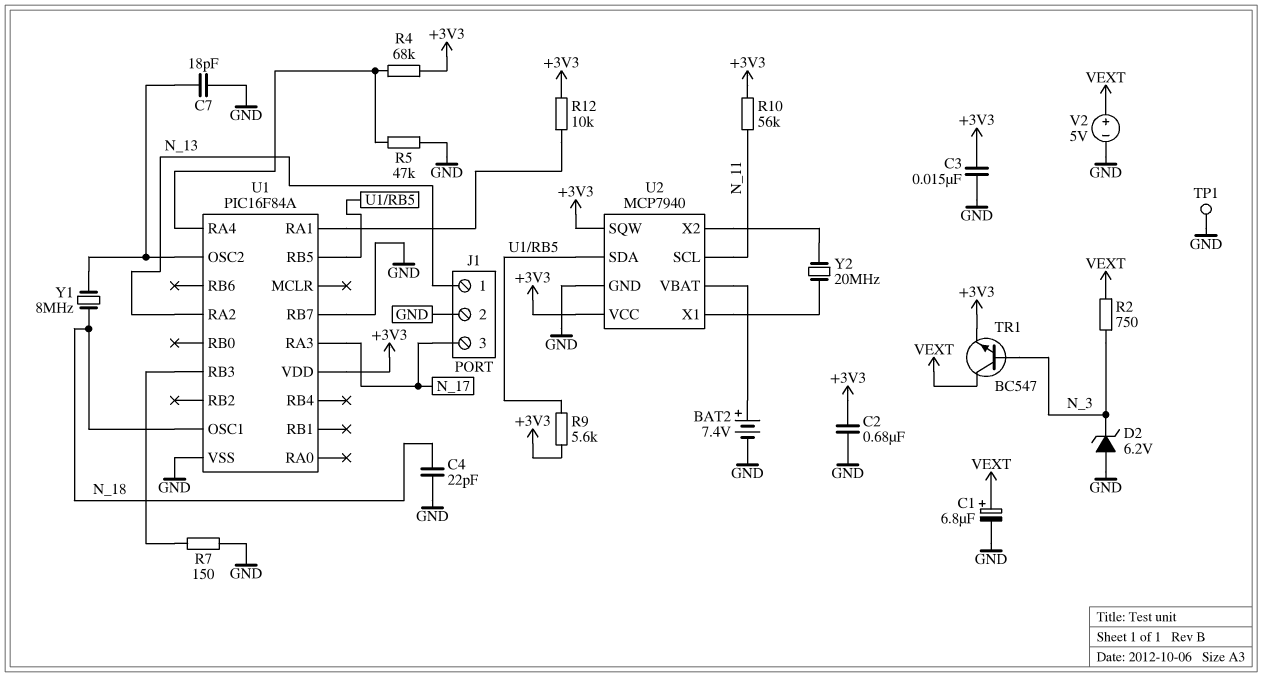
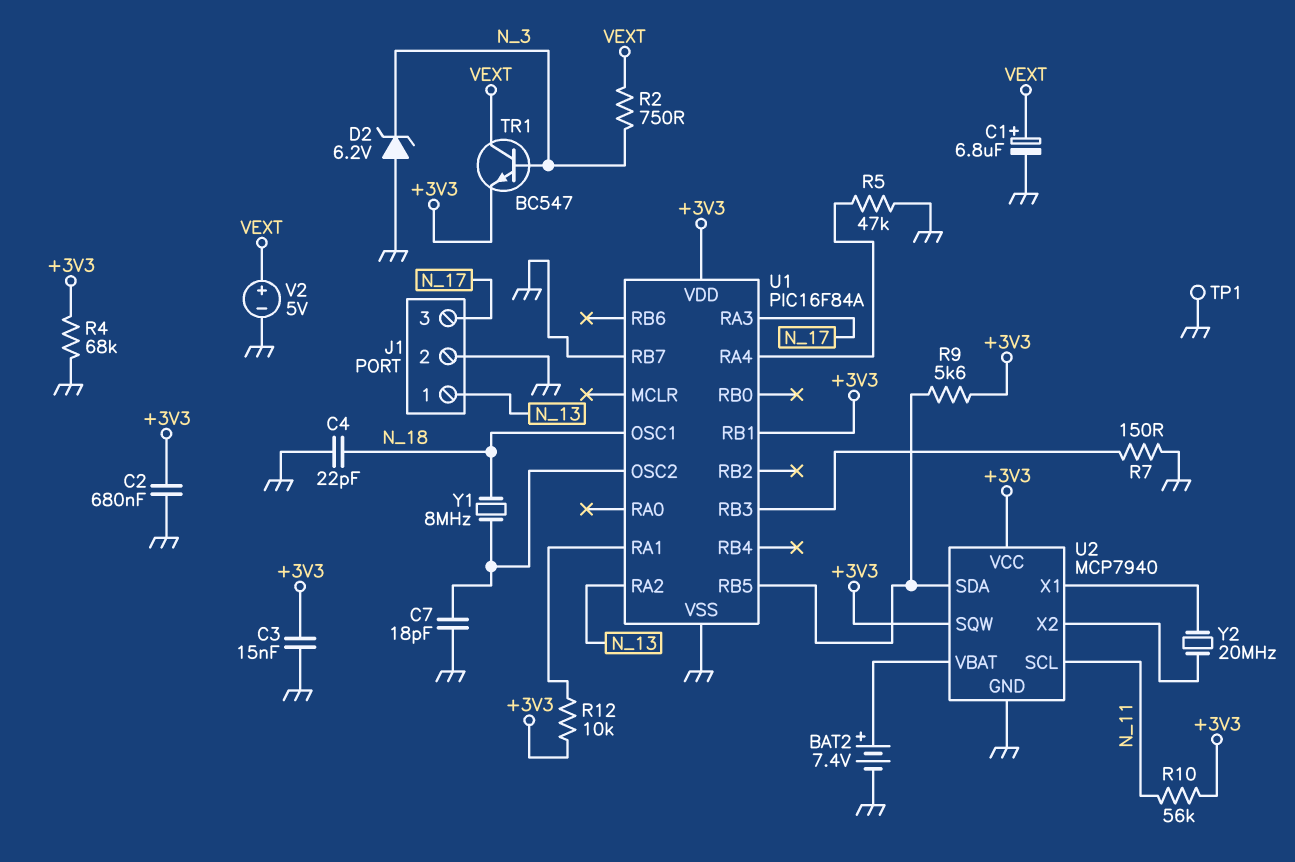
R4: 68k (+3V3, U1/RA4) -> 68k (+3V3, GND)
U1 pin RB1: none -> +3V3

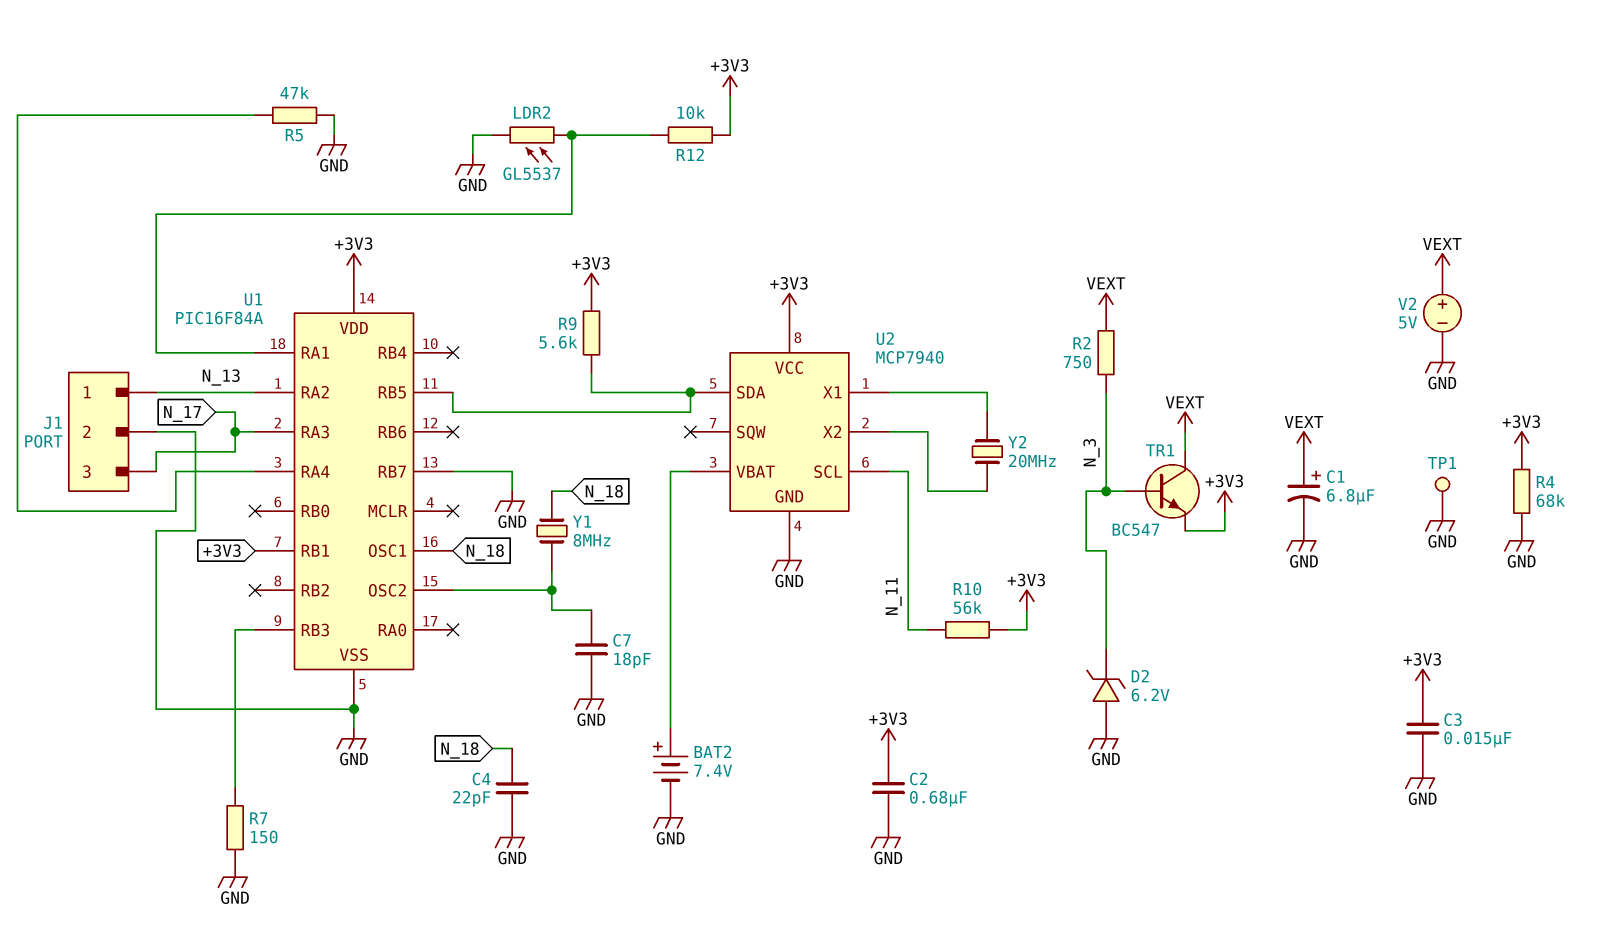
LDR2: none -> GL5537 (GND, U1/RA1)
U2 pin SQW: +3V3 -> none

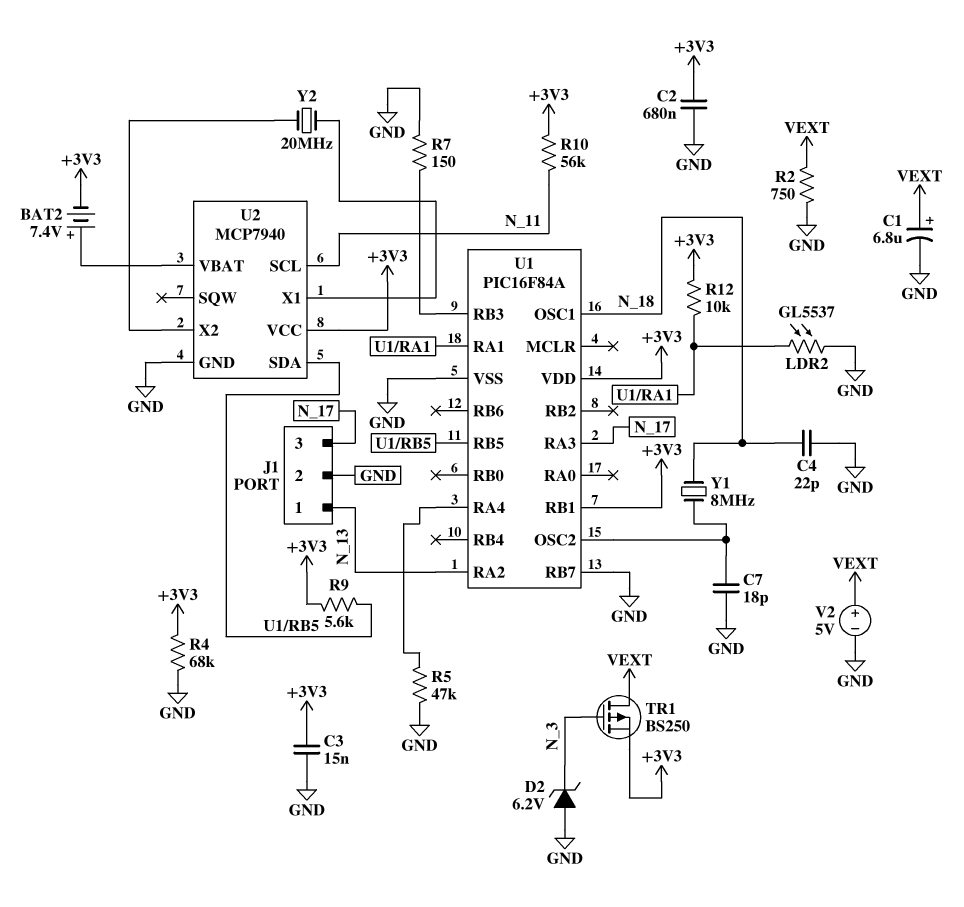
BAT2: 7.4V (plus U2/VBAT, minus GND) -> 7.4V (plus U2/VBAT, minus +3V3)
R2: 750 (N_3, VEXT) -> 750 (GND, VEXT)
TP1: test point (GND) -> none
TR1: NPN BC547 (B N_3, C VEXT, E +3V3) -> PMOS BS250 (G N_3, D VEXT, S +3V3)

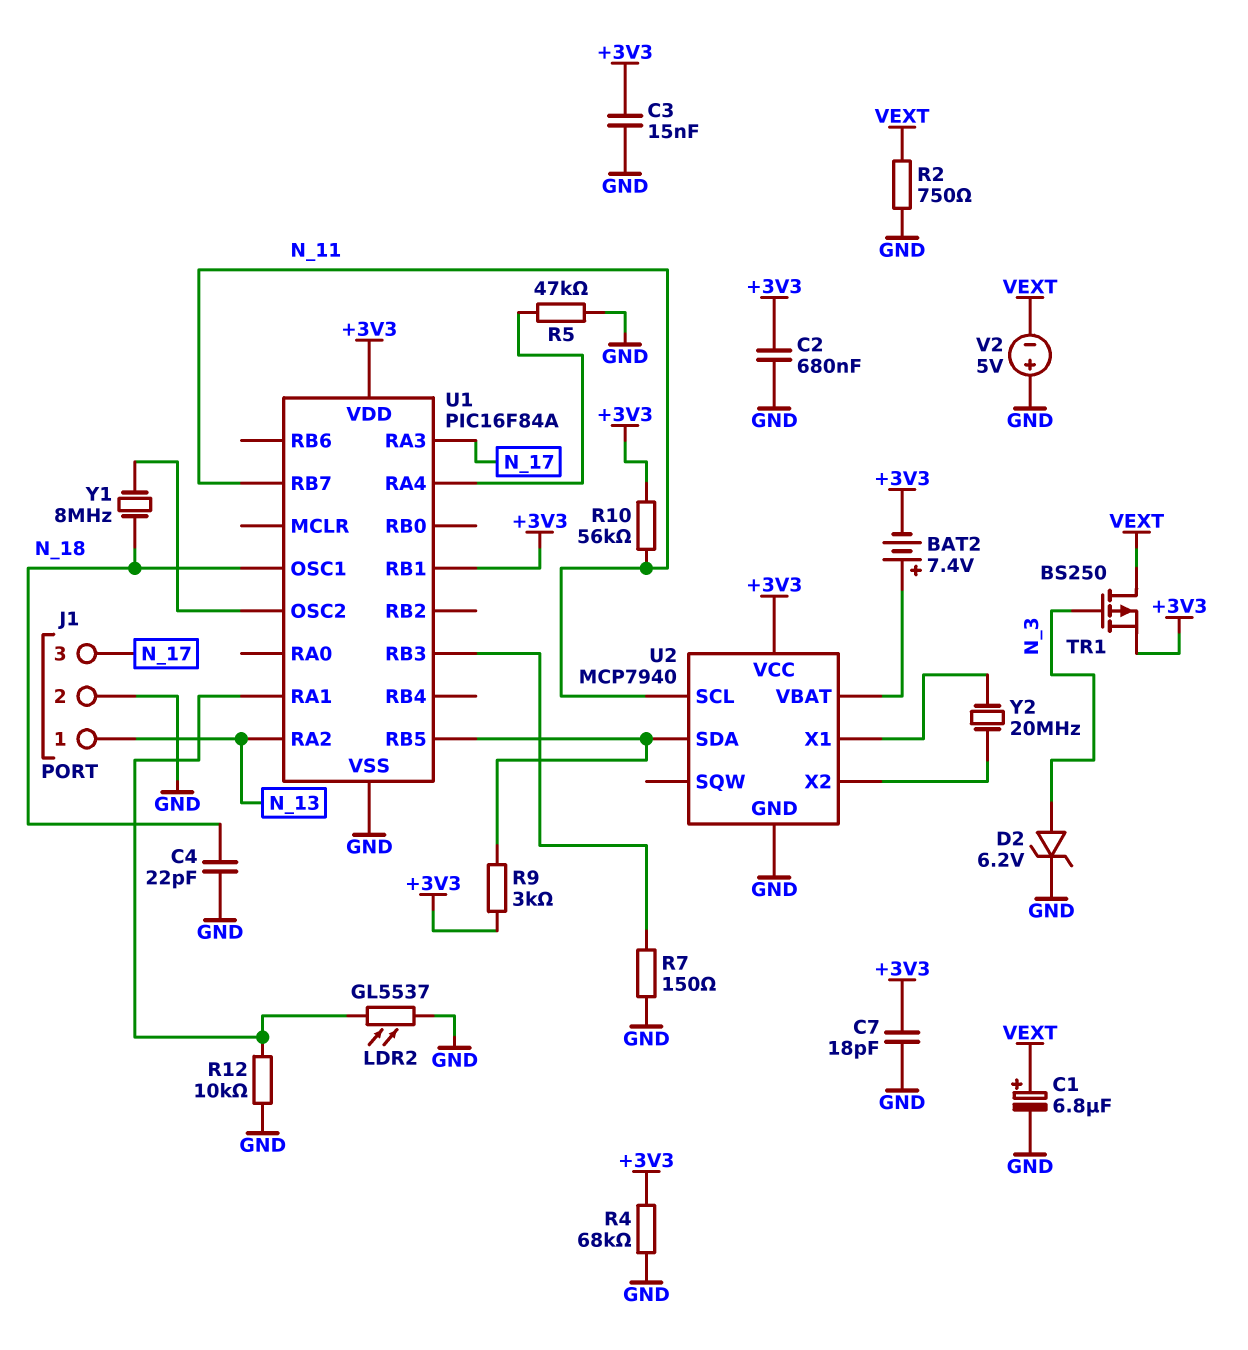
C7: 18pF (GND, U1/OSC2) -> 18pF (+3V3, GND)
D2: zener 6.2V (A GND, K N_3) -> zener 6.2V (A N_3, K GND)
R9: 5.6k (+3V3, U1/RB5) -> 3k (+3V3, U1/RB5)
R12: 10k (+3V3, U1/RA1) -> 10k (GND, U1/RA1)
U1 pin RB7: GND -> N_11
V2: 5V (plus VEXT, minus GND) -> 5V (plus GND, minus VEXT)

